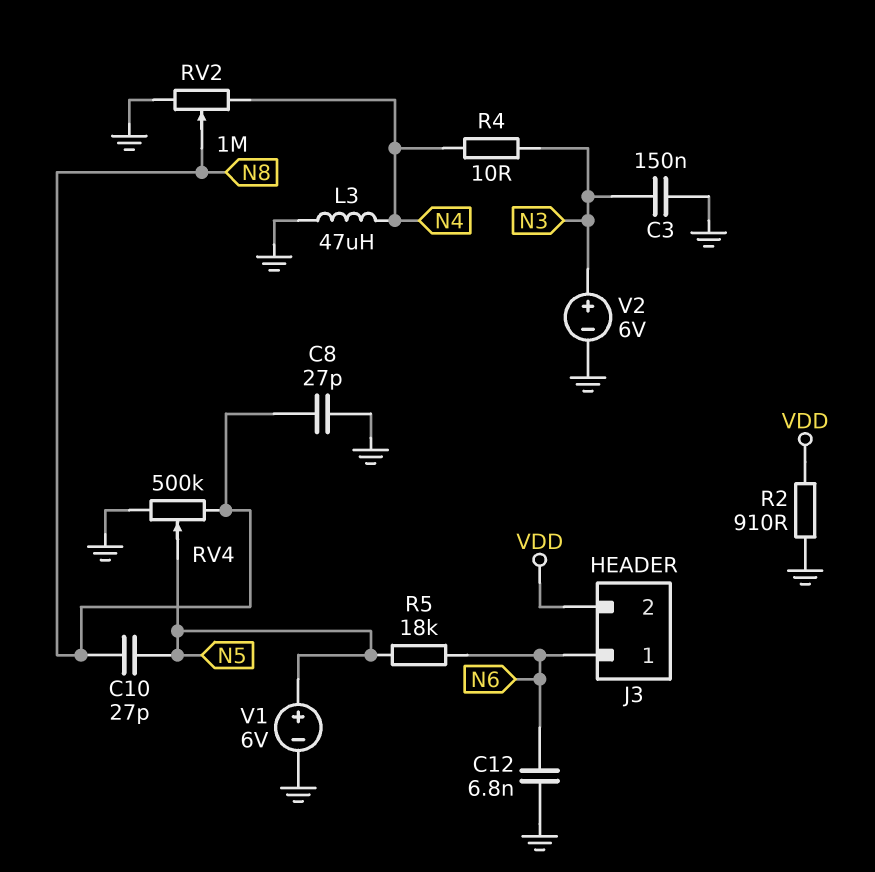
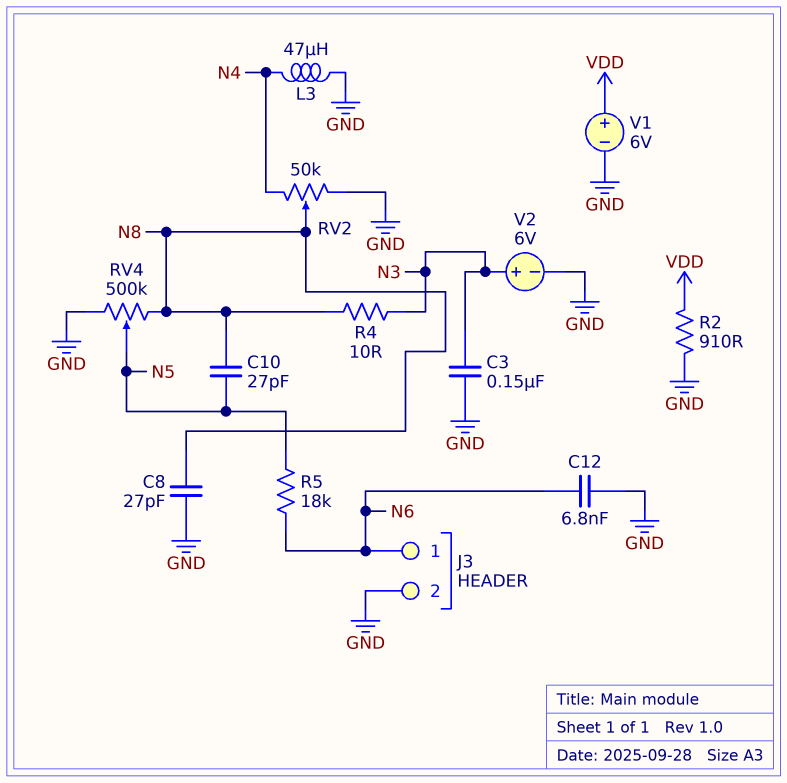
J3 pin 2: VDD -> GND
R4: 10 (N3, N4) -> 10 (N3, N8)
RV2: 1M (GND, N4, wiper N8) -> 50k (GND, N4, wiper N8)
V1: 6V (plus N5, minus GND) -> 6V (plus VDD, minus GND)

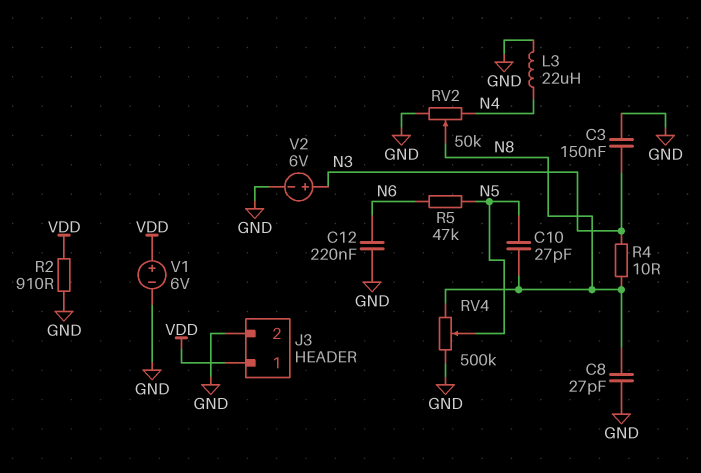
C12: 6.8nF (GND, N6) -> 220nF (GND, N6)
J3 pin 1: N6 -> VDD
L3: 47uH (GND, N4) -> 22uH (GND, N4)
R5: 18k (N5, N6) -> 47k (N5, N6)

